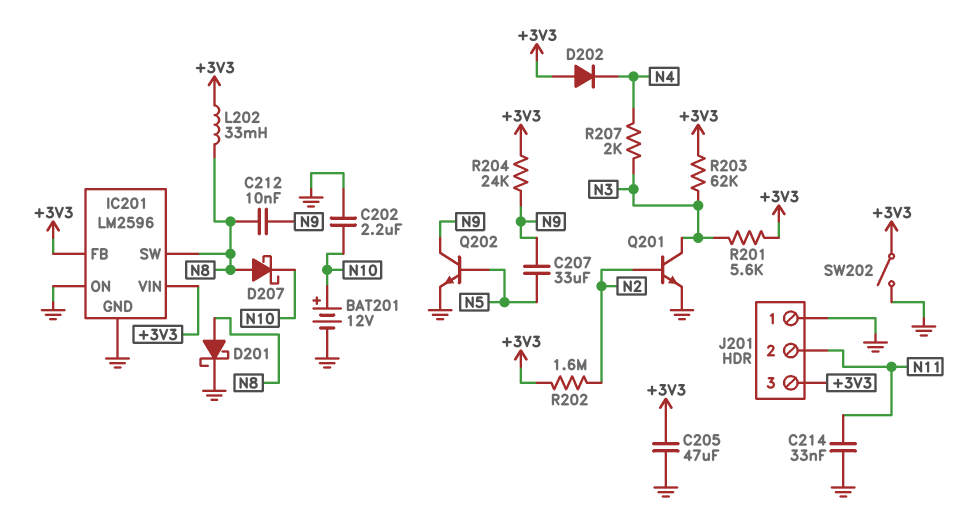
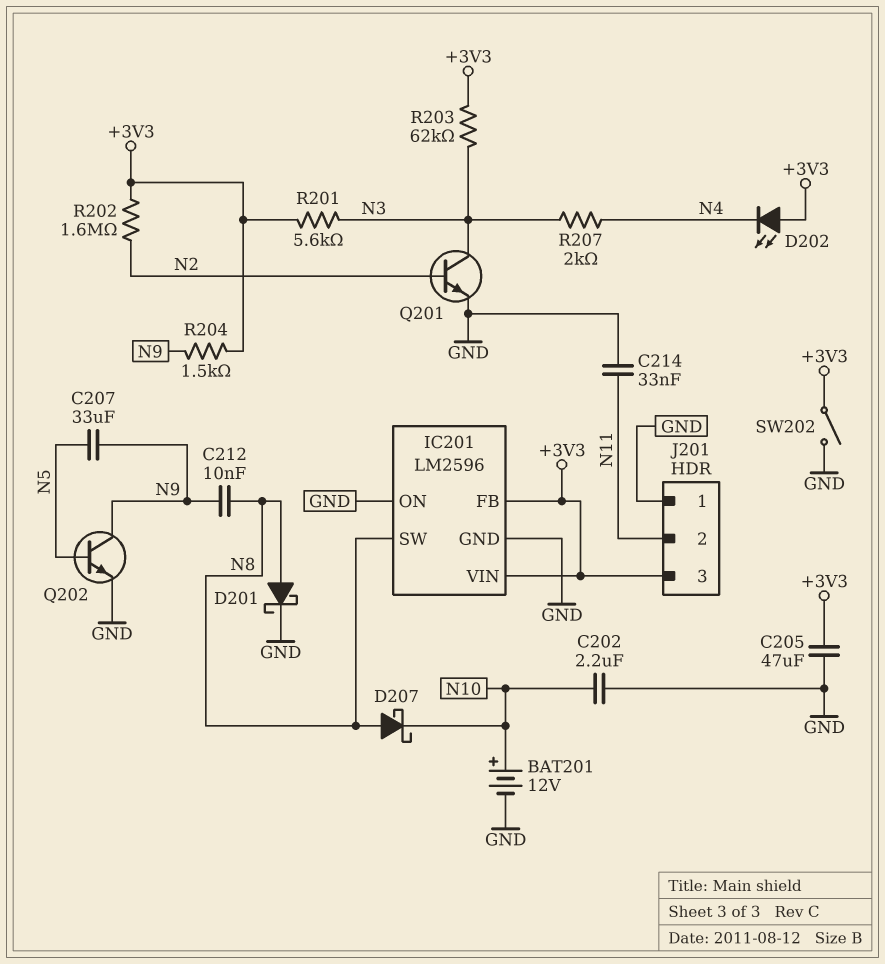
D202: diode (A +3V3, K N4) -> LED (A +3V3, K N4)
L202: 33mH (+3V3, N8) -> none
R204: 24k (+3V3, N9) -> 1.5k (+3V3, N9)

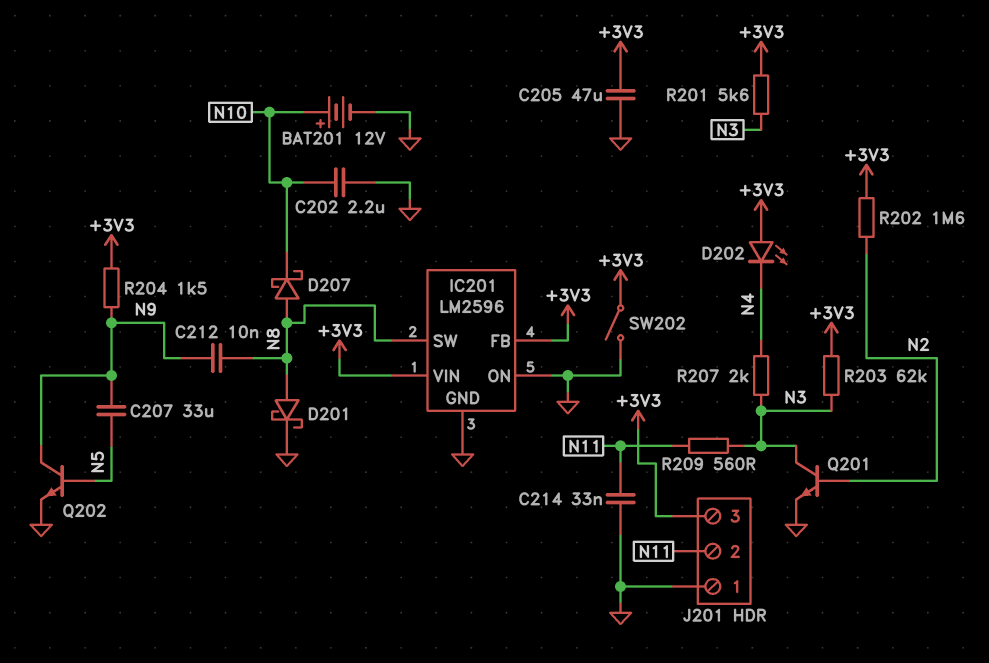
R209: none -> 560 (N3, N11)

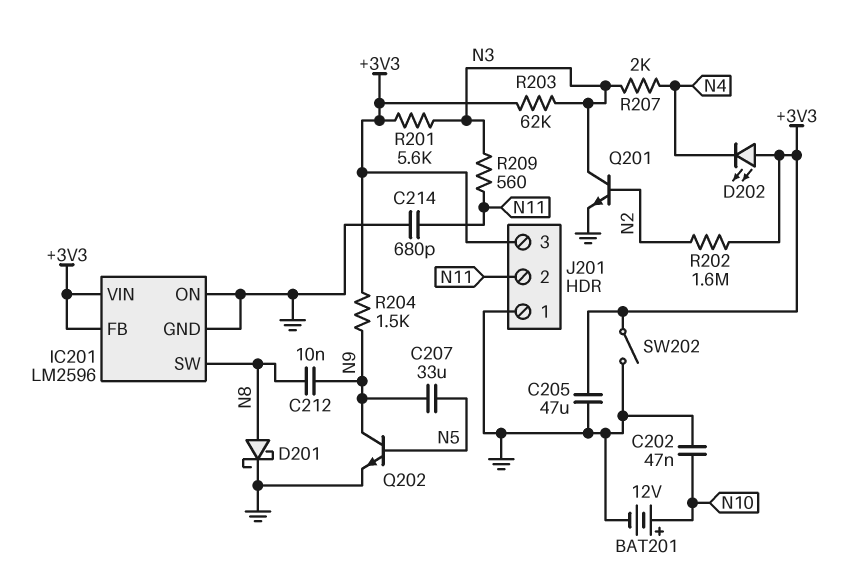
C202: 2.2uF (GND, N10) -> 47nF (GND, N10)
C214: 33nF (GND, N11) -> 680pF (GND, N11)
D207: schottky (A N8, K N10) -> none

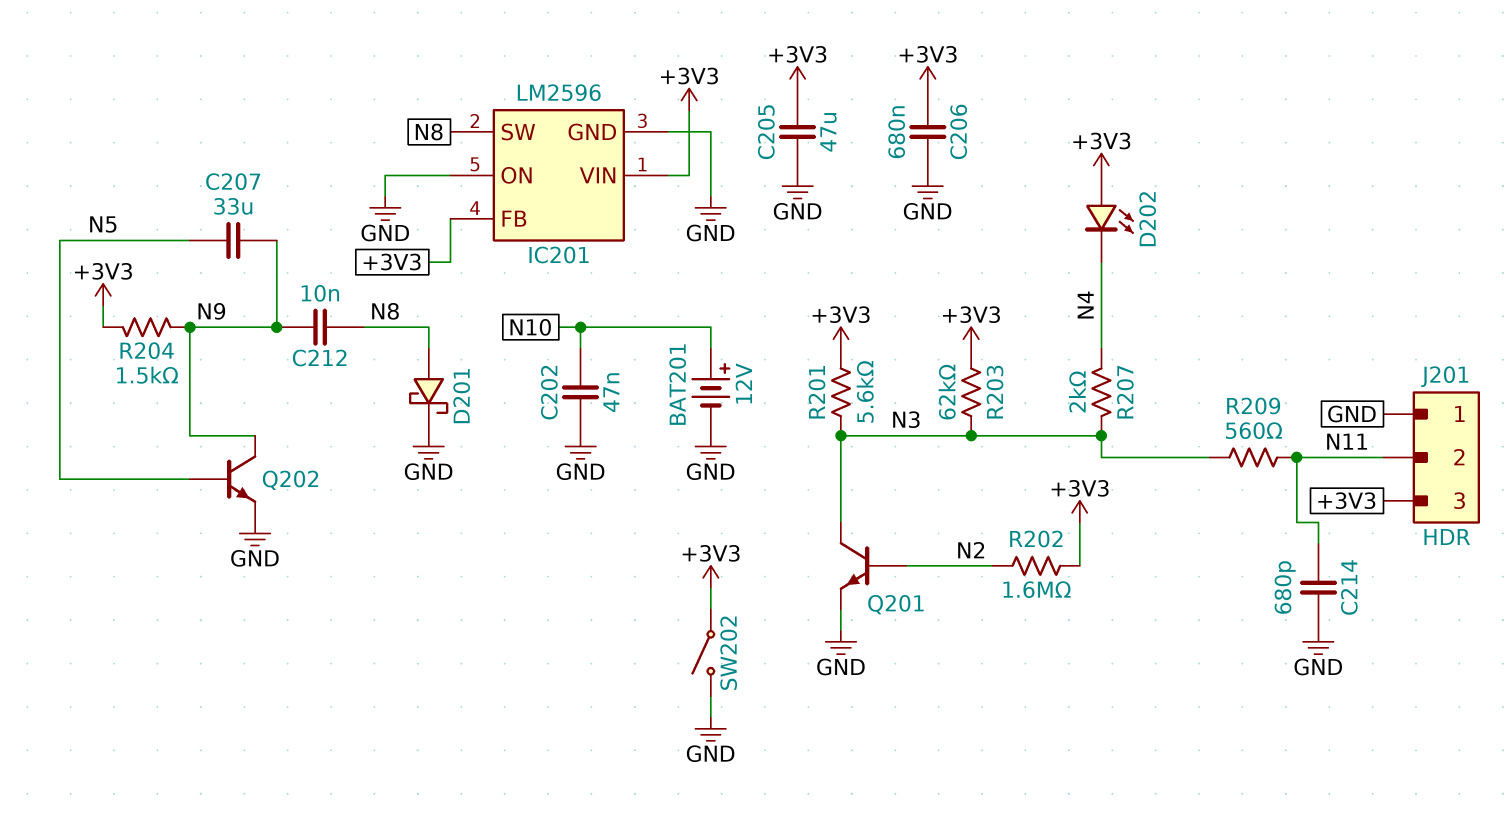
C206: none -> 680nF (+3V3, GND)

